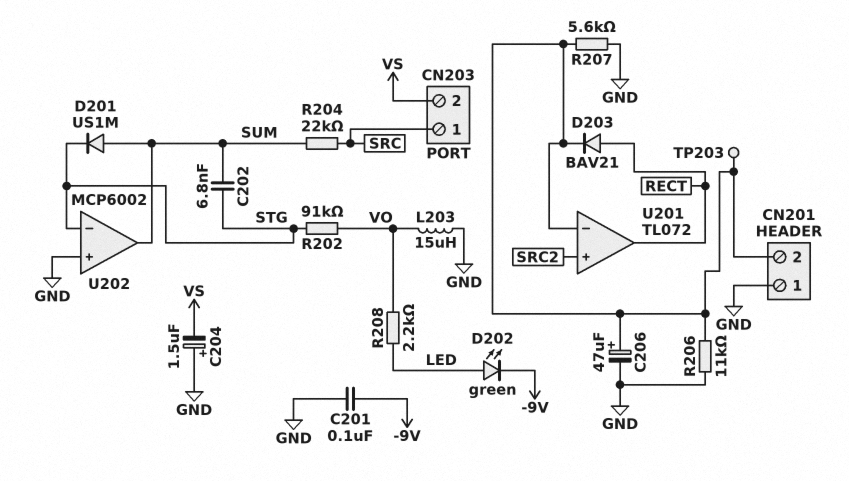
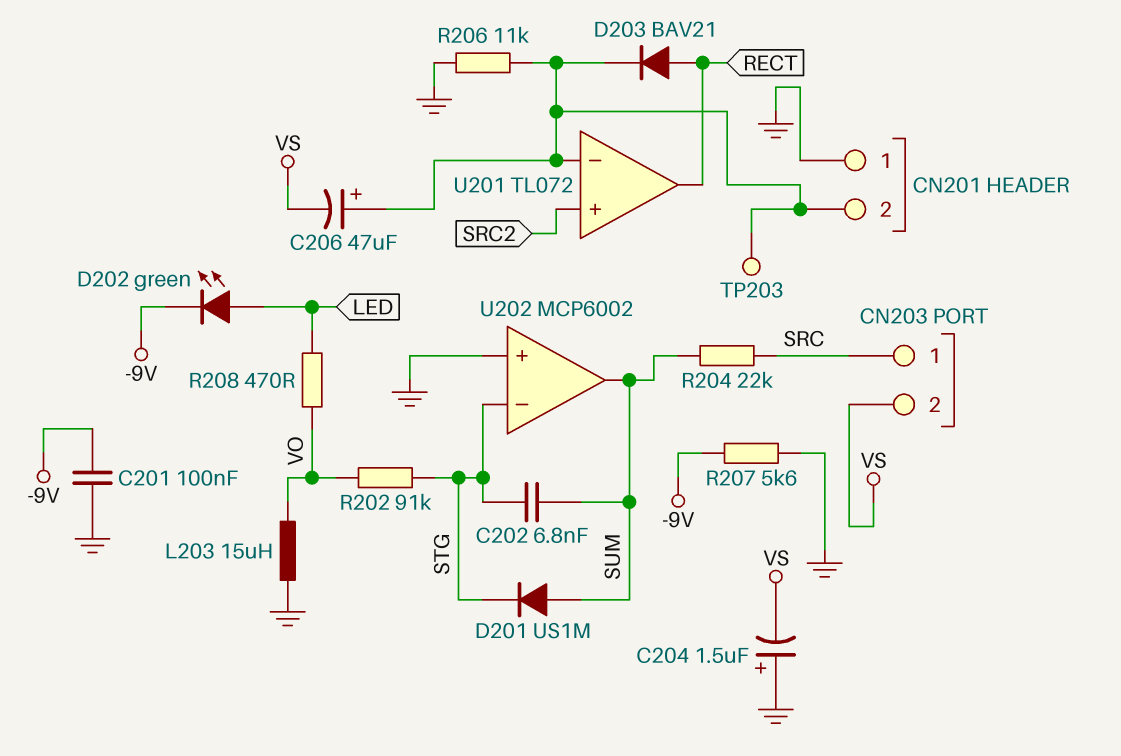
C206: 47uF (plus CN201/2, minus GND) -> 47uF (plus CN201/2, minus VS)
R207: 5.6k (CN201/2, GND) -> 5.6k (-9V, GND)
R208: 2.2k (LED, VO) -> 470 (LED, VO)

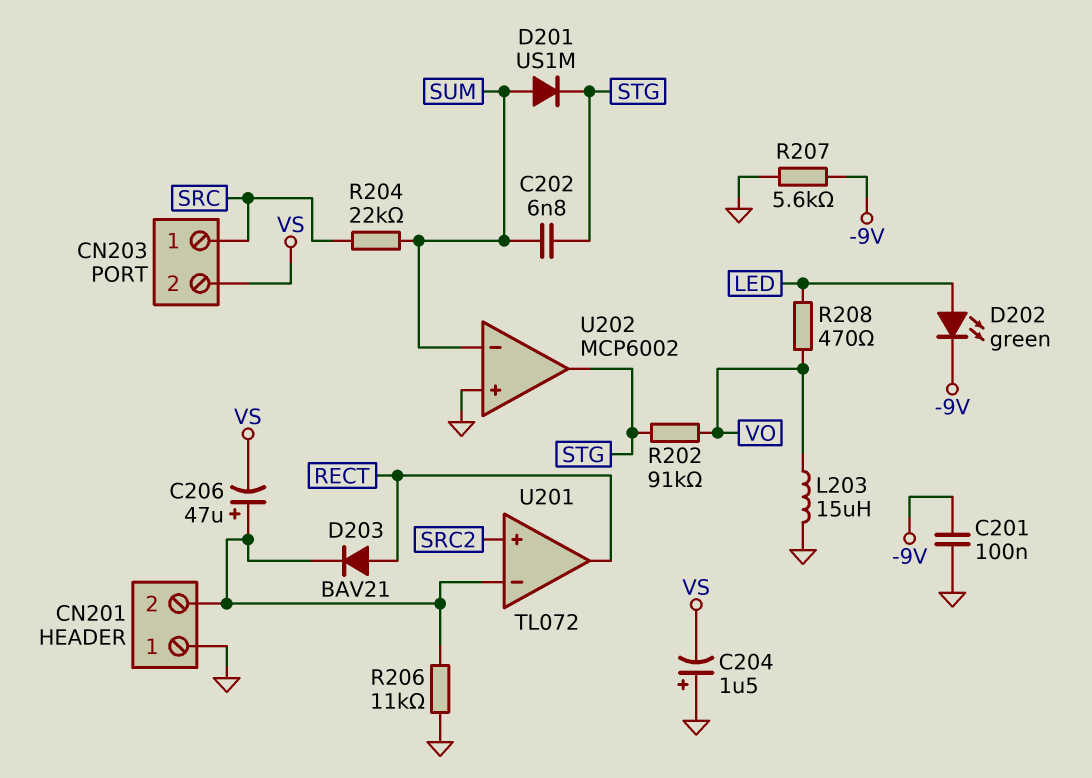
TP203: test point (CN201/2) -> none
U202 pin in-: STG -> SUM
U202 pin out: SUM -> STG

